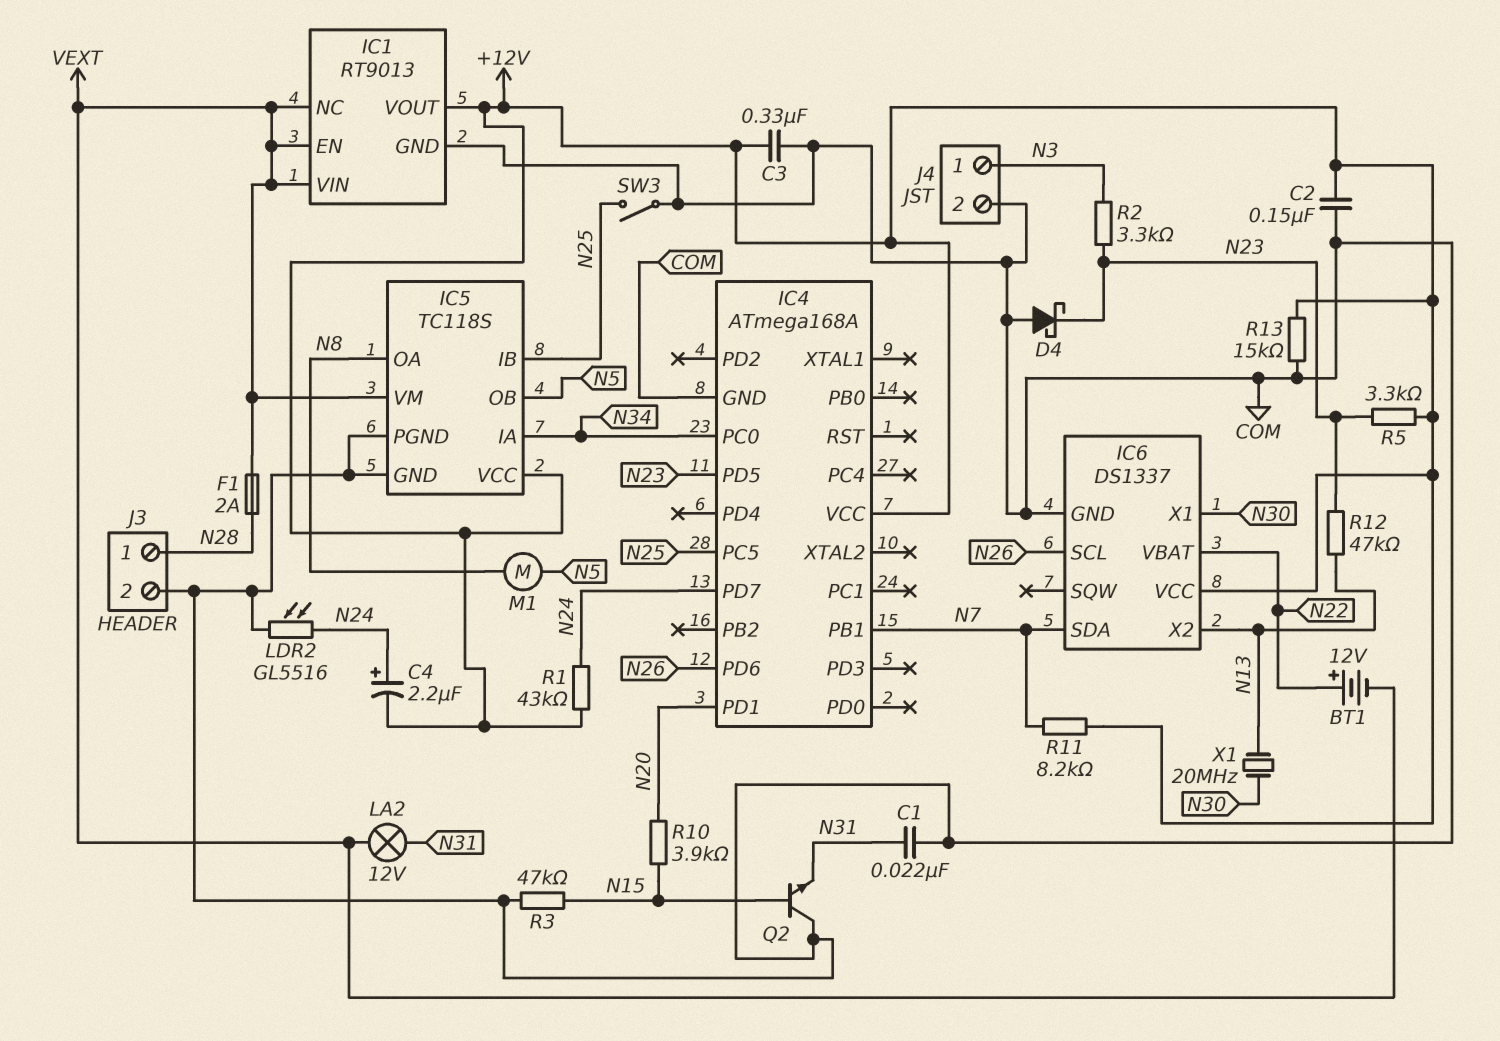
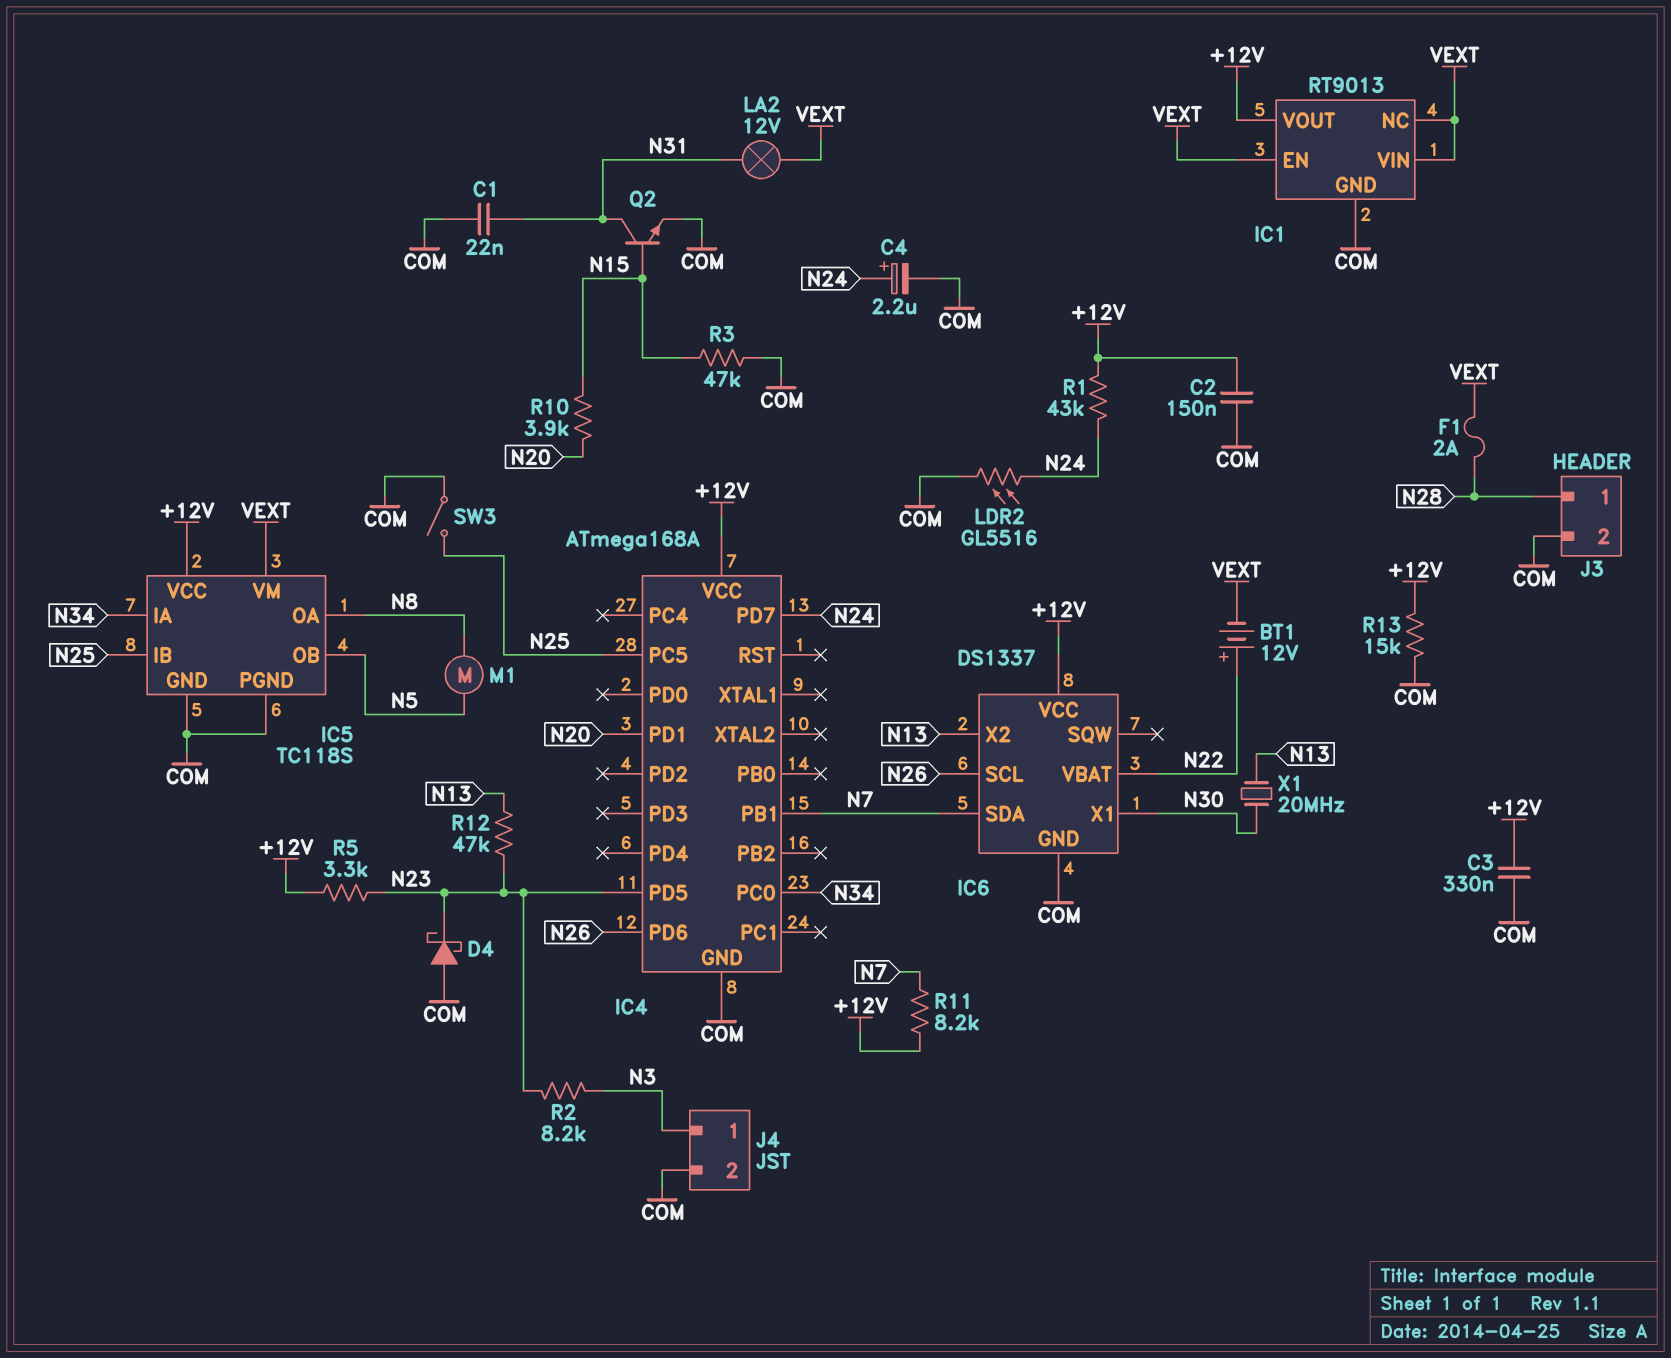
C4: 2.2uF (plus N24, minus +12V) -> 2.2uF (plus N24, minus COM)
Q2: NPN (B N15, C COM, E N31) -> NPN (B N15, C N31, E COM)
R2: 3.3k (N3, N23) -> 8.2k (N3, N23)

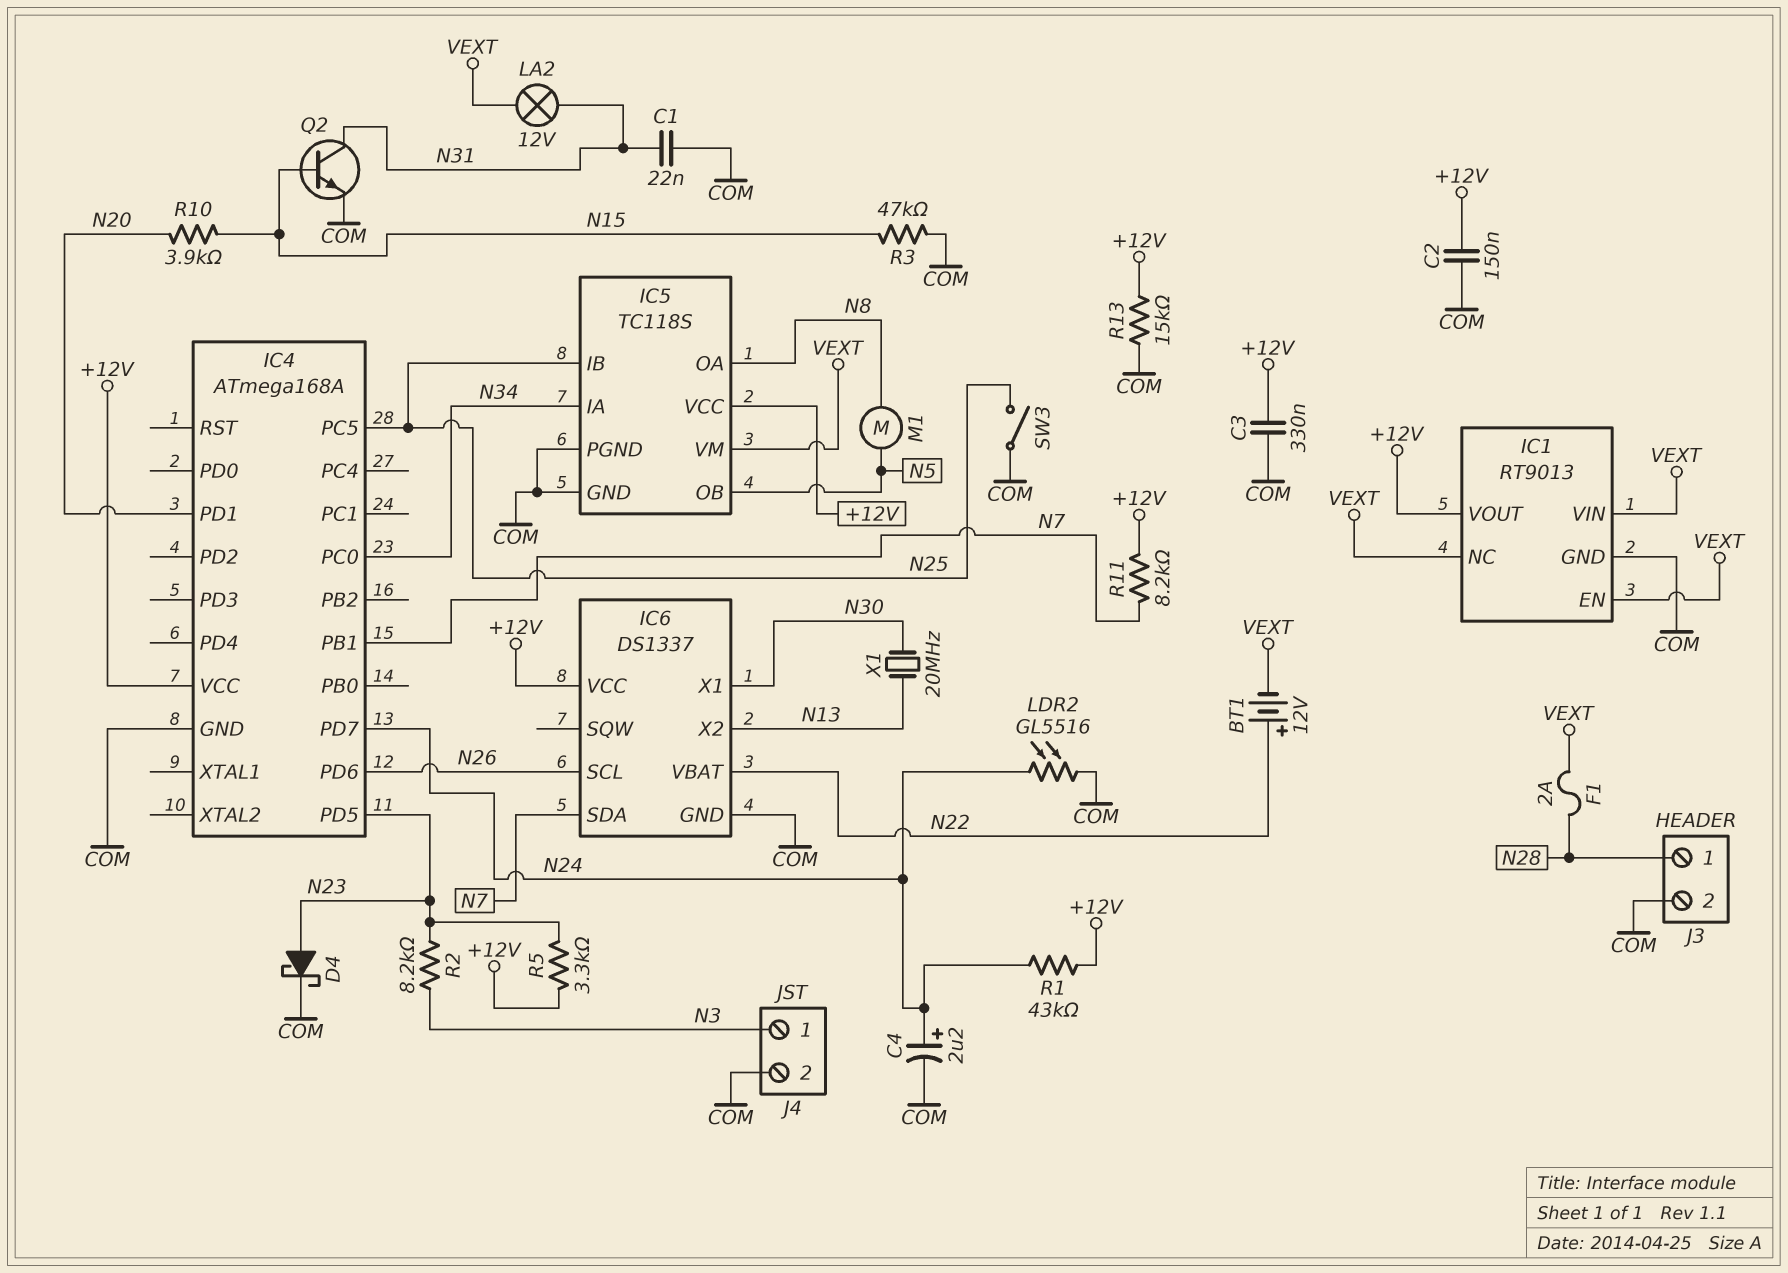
D4: schottky (A COM, K N23) -> schottky (A N23, K COM)
R12: 47k (N13, N23) -> none

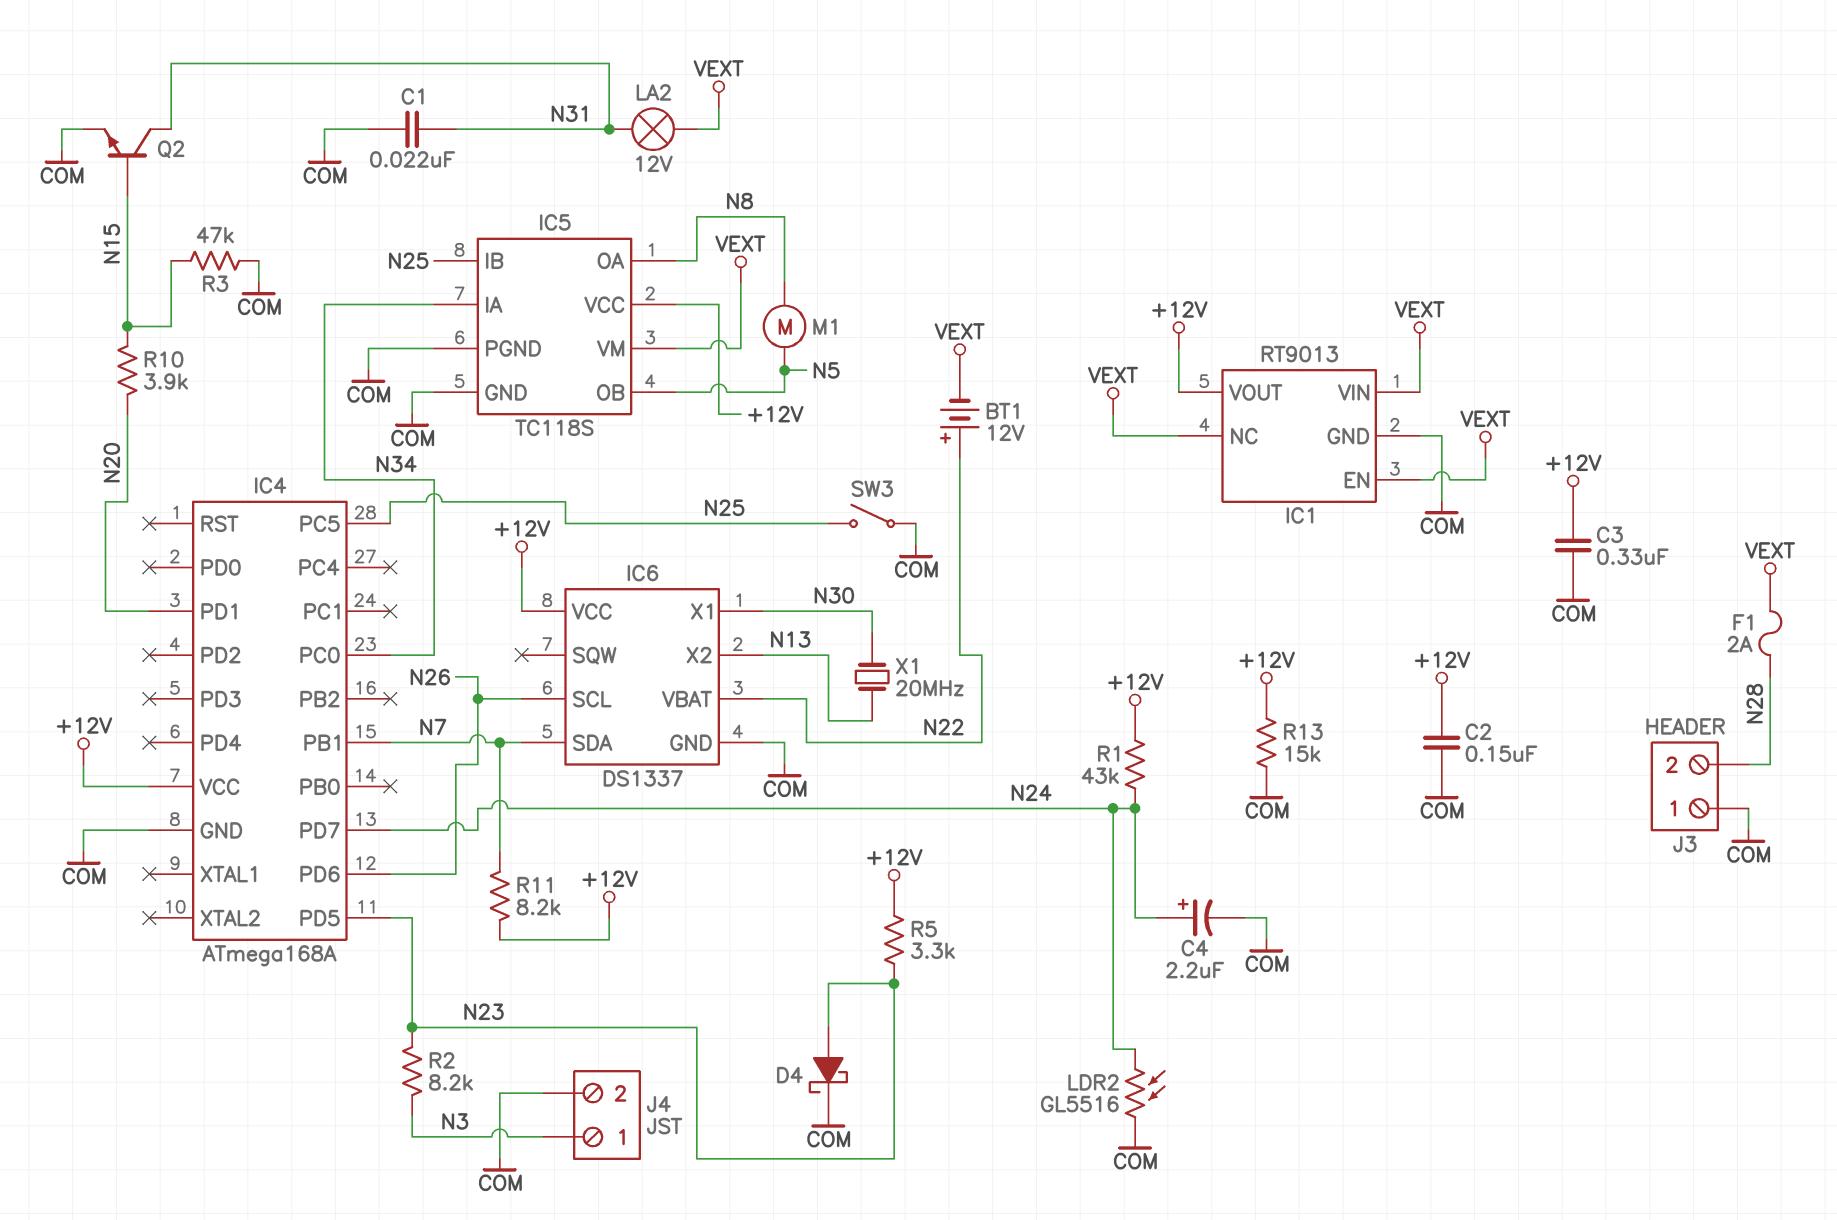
J3 pin 1: N28 -> COM
J3 pin 2: COM -> N28

